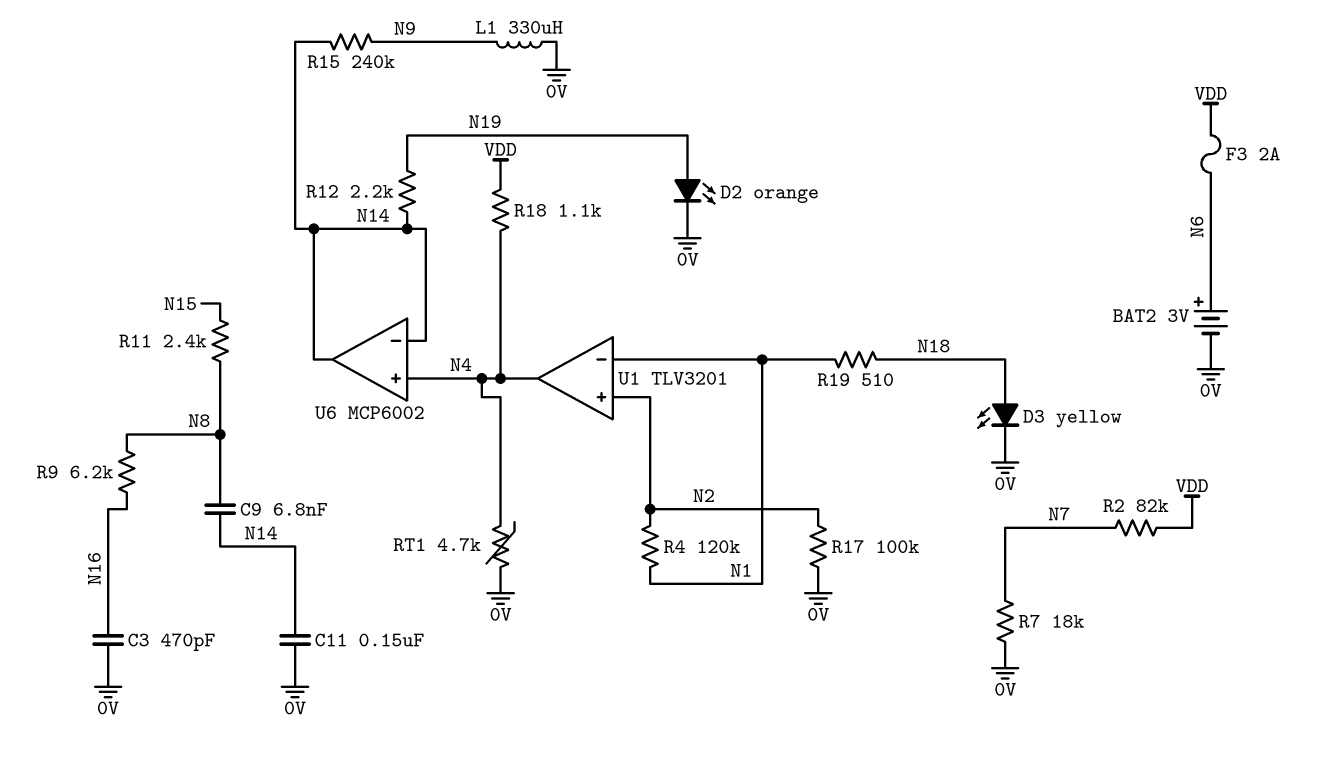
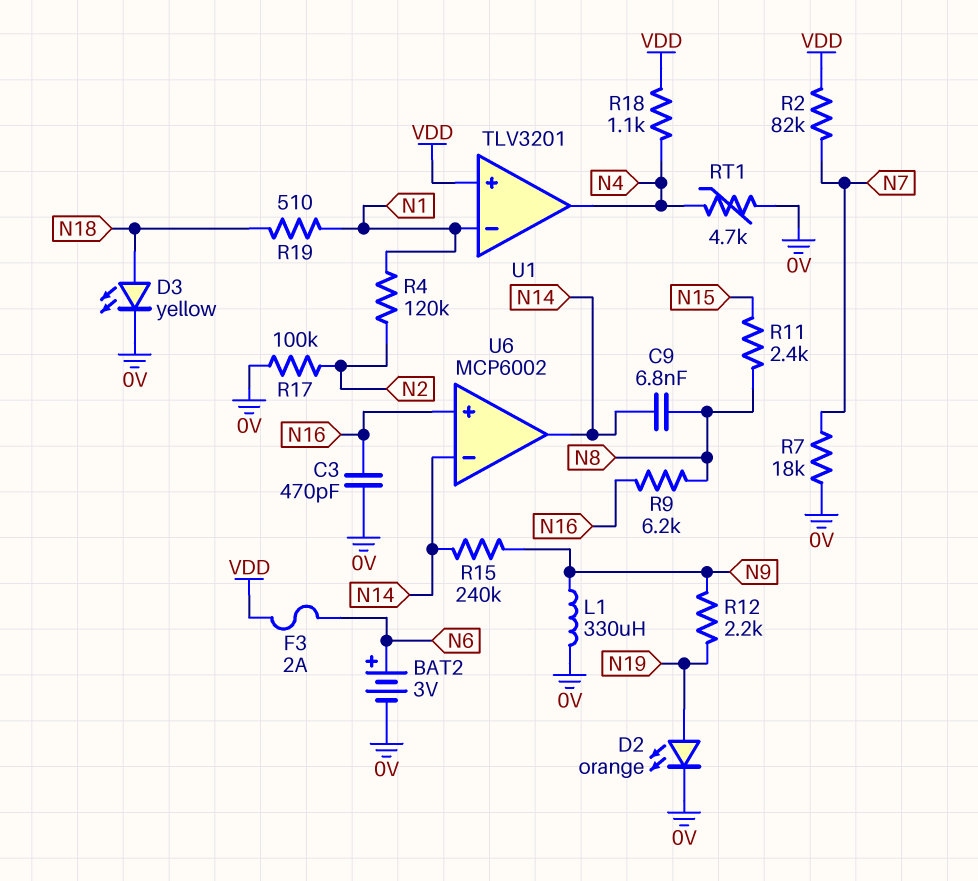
C11: 150nF (0V, N14) -> none
R12: 2.2k (N14, N19) -> 2.2k (N9, N19)
U1 pin in+: N2 -> VDD
U6 pin in+: N4 -> N16

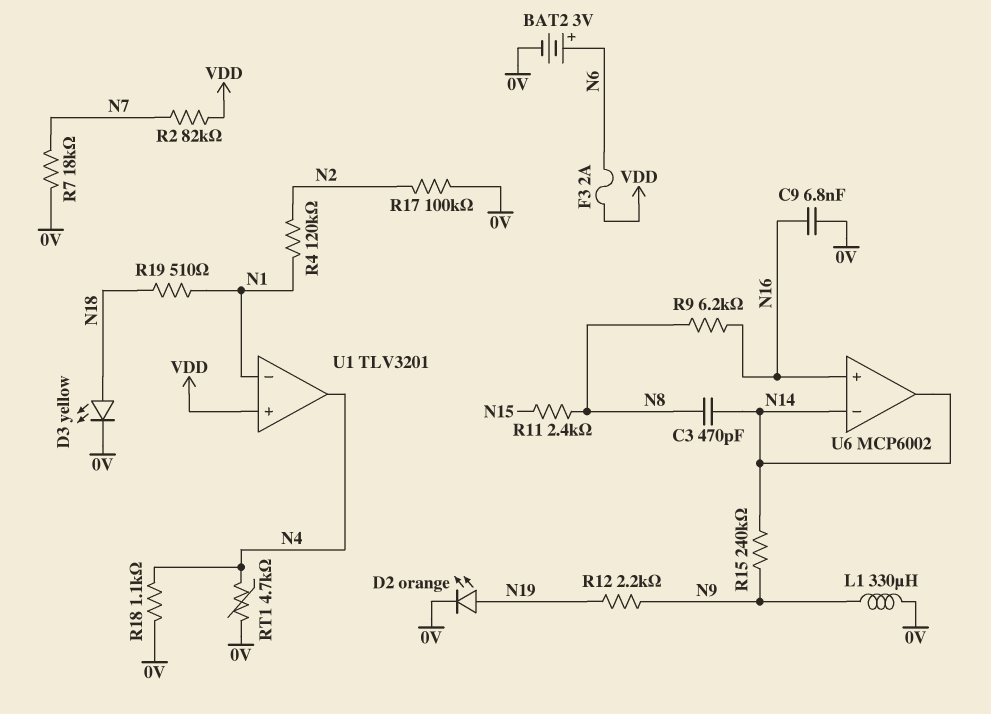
C3: 470pF (0V, N16) -> 470pF (N8, N14)
C9: 6.8nF (N8, N14) -> 6.8nF (0V, N16)
R18: 1.1k (N4, VDD) -> 1.1k (0V, N4)

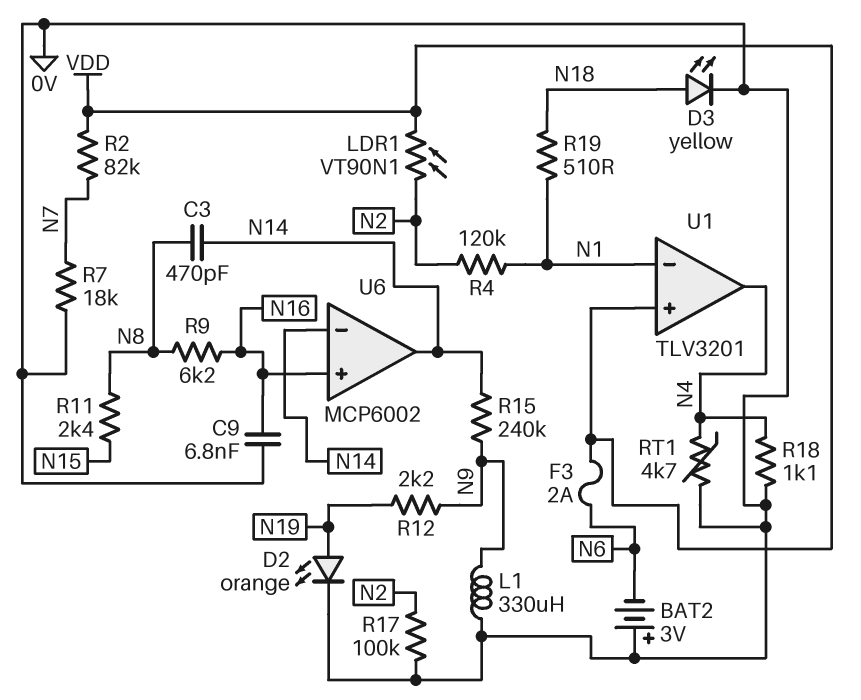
BAT2: 3V (plus N6, minus 0V) -> 3V (plus 0V, minus N6)
LDR1: none -> VT90N1 (N2, VDD)

